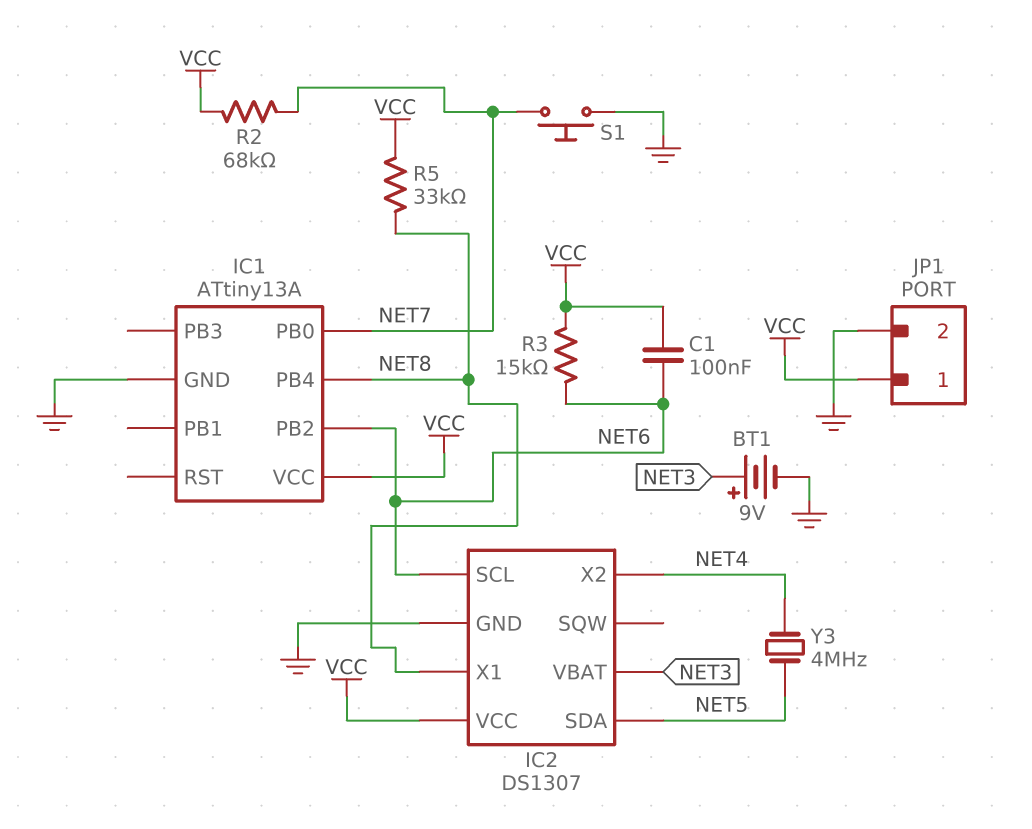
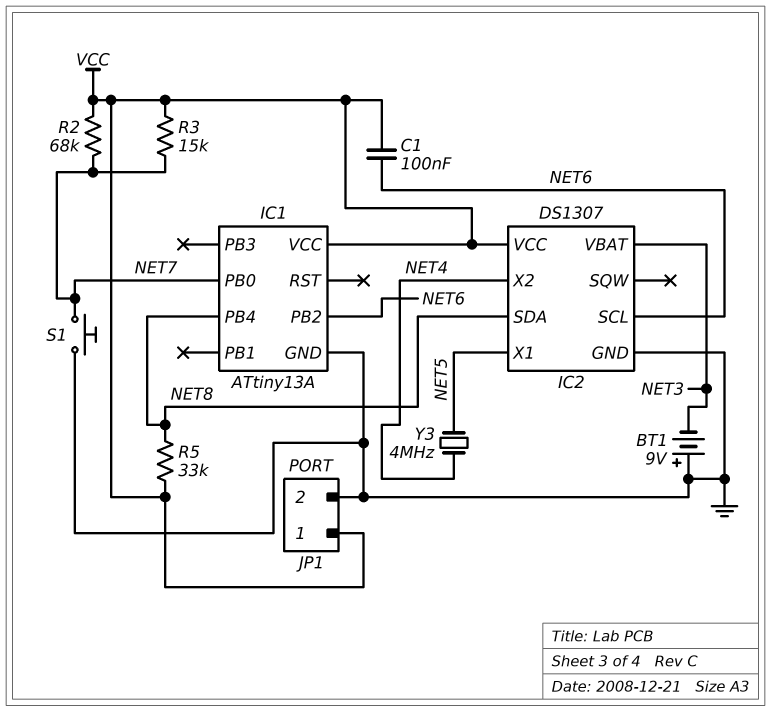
BT1: 9V (plus NET3, minus GND) -> 9V (plus GND, minus NET3)
IC2 pin SDA: NET5 -> NET8
IC2 pin X1: NET8 -> NET5
R3: 15k (NET6, VCC) -> 15k (NET7, VCC)

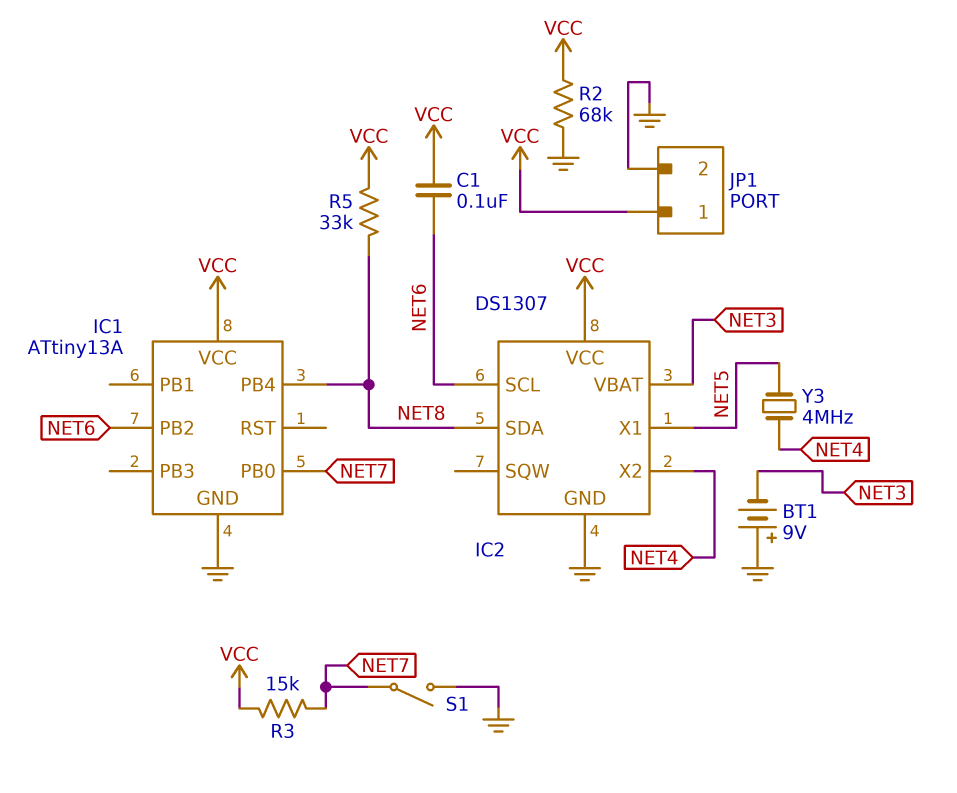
R2: 68k (NET7, VCC) -> 68k (GND, VCC)
S1: button (GND, NET7) -> switch (GND, NET7)

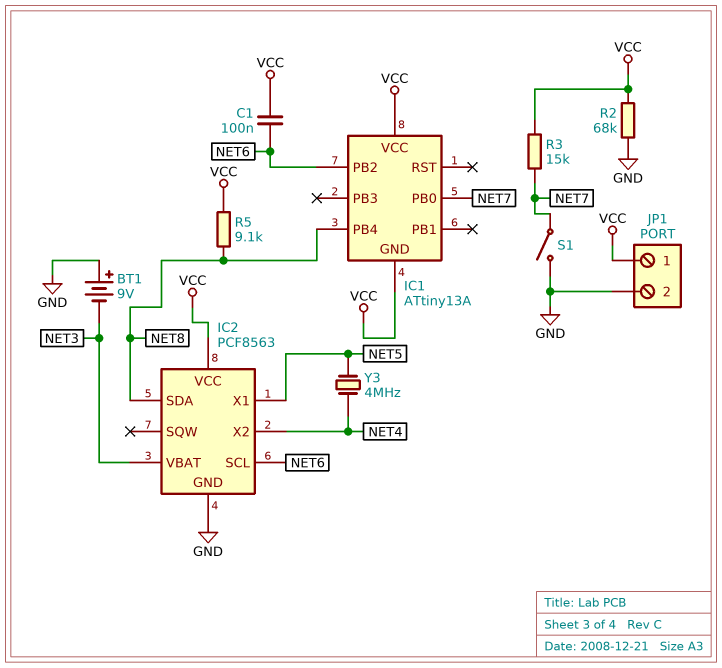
IC1 pin GND: GND -> VCC
IC2: DS1307 -> PCF8563
R5: 33k (NET8, VCC) -> 9.1k (NET8, VCC)

